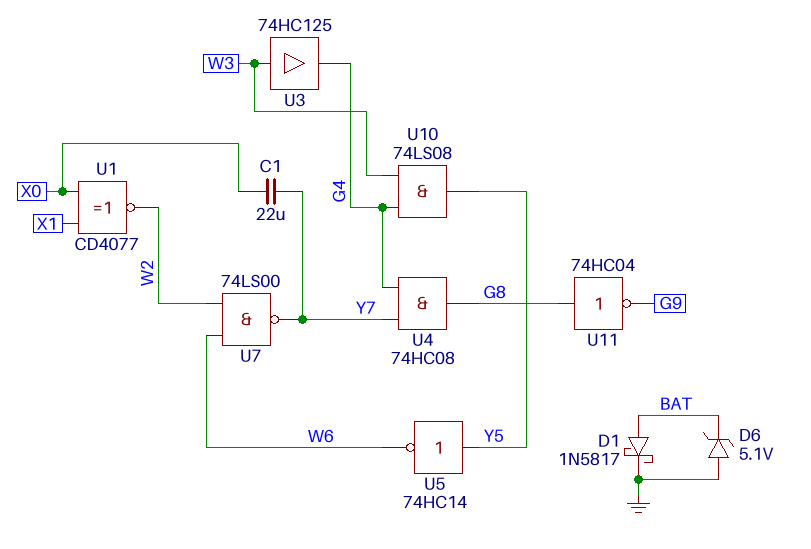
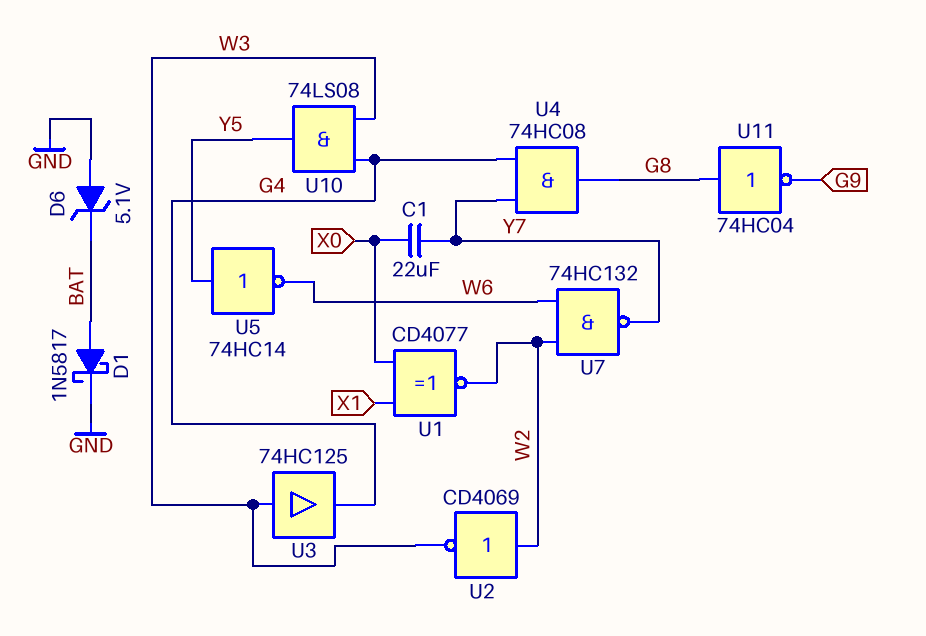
U2: none -> NOT CD4069 (in W2, out W3)
U7: NAND 74LS00 (in W2, in W6, out Y7) -> NAND 74HC132 (in W2, in W6, out Y7)

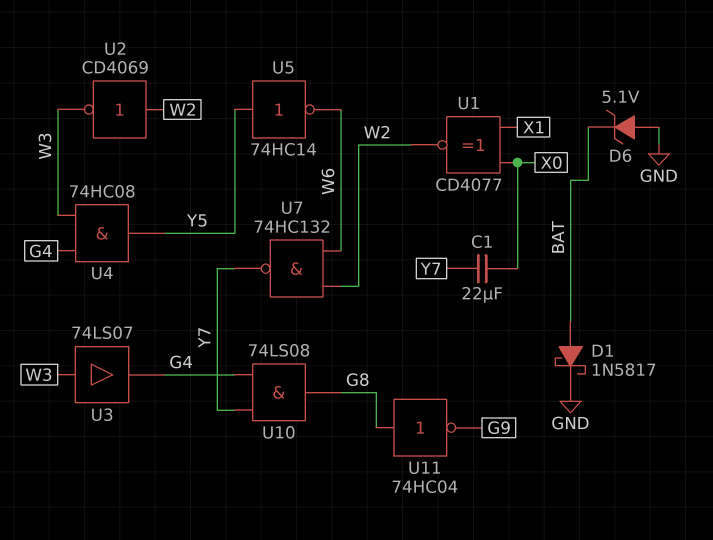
U3: buffer 74HC125 (in W3, out G4) -> buffer 74LS07 (in W3, out G4)
U4: AND 74HC08 (in G4, in Y7, out G8) -> AND 74HC08 (in G4, in W3, out Y5)
U10: AND 74LS08 (in G4, in W3, out Y5) -> AND 74LS08 (in G4, in Y7, out G8)

